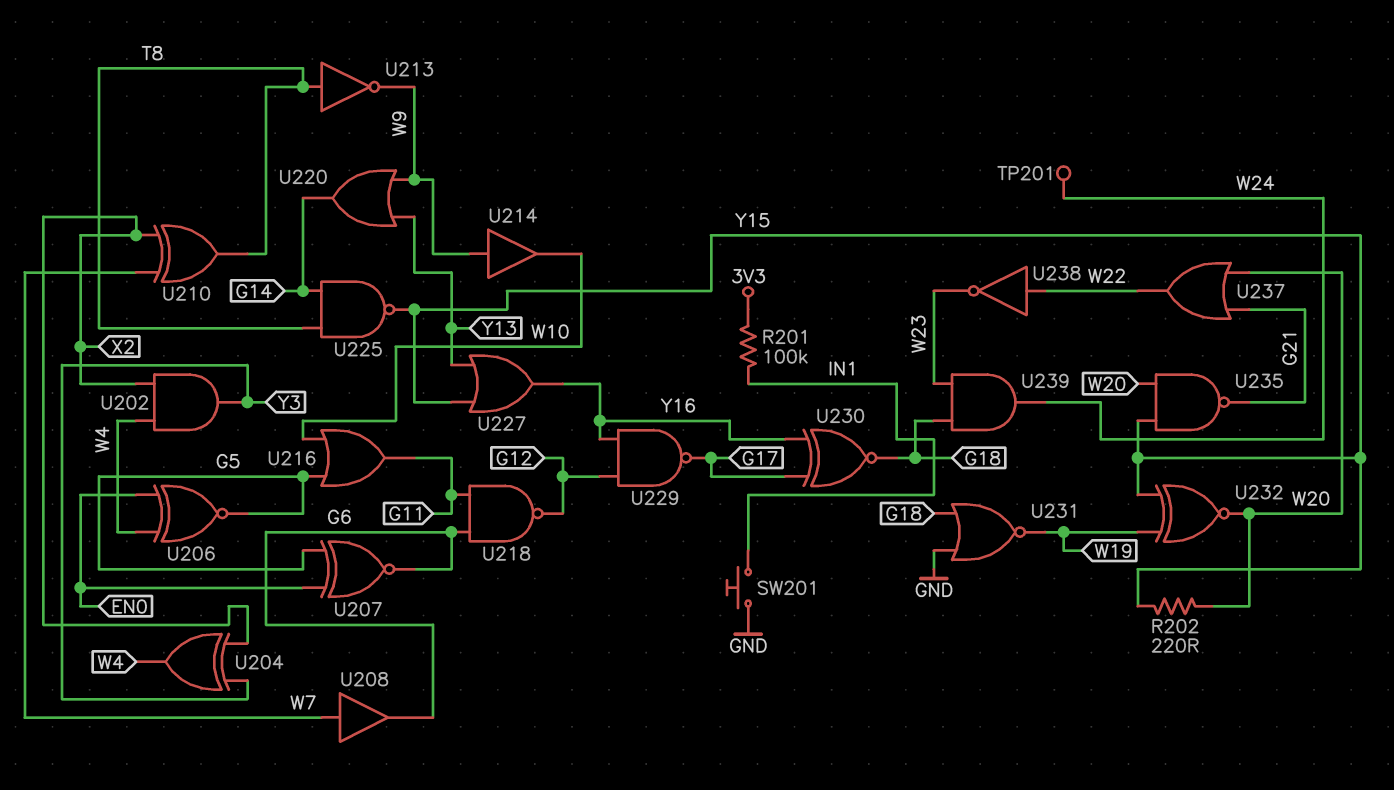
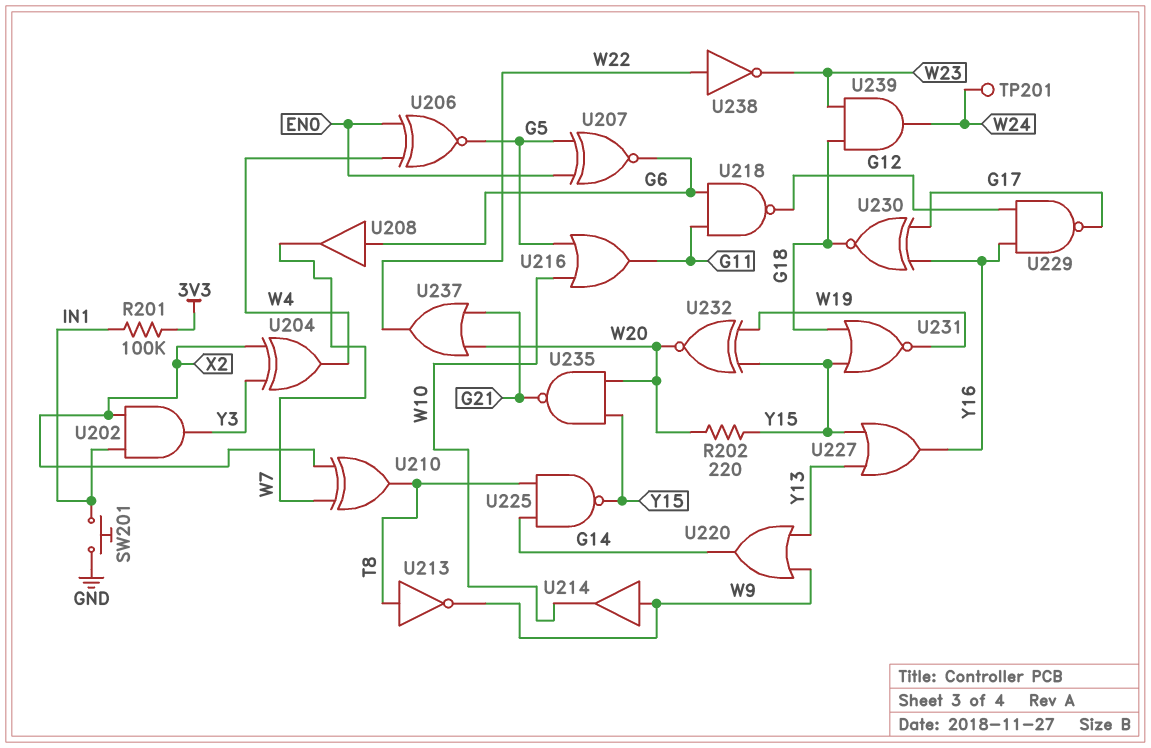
U202: AND (in W4, in X2, out Y3) -> AND (in IN1, in X2, out Y3)
U208: buffer (in W7, out G6) -> buffer (in G6, out W7)
U231: NOR (in G18, in GND, out W19) -> NOR (in G18, in Y15, out W19)

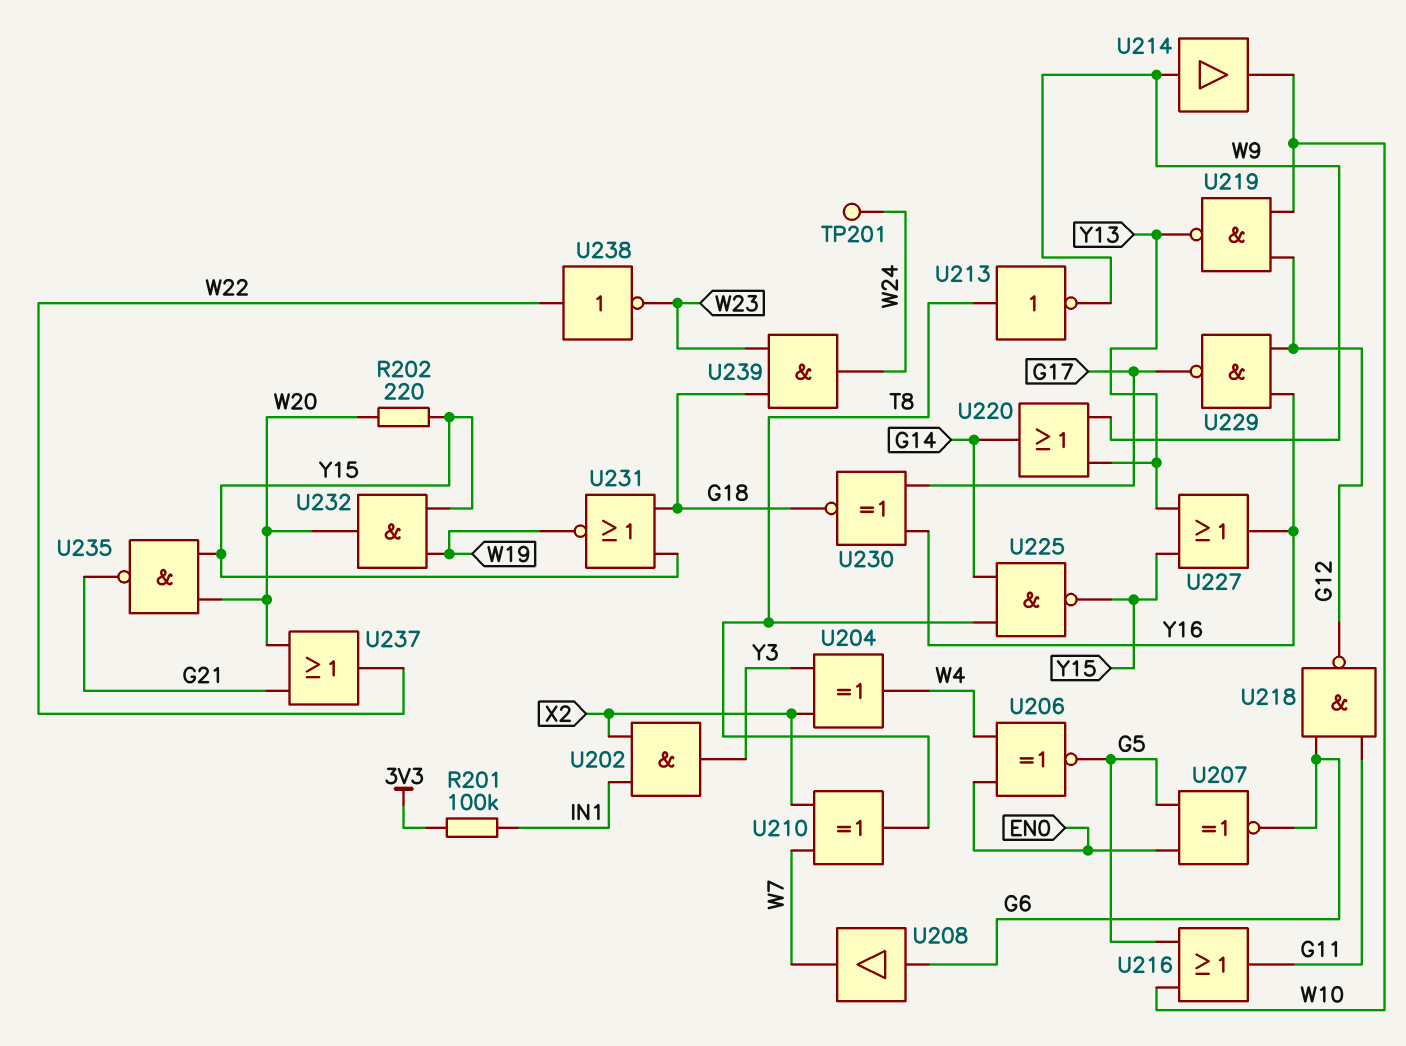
SW201: button (GND, IN1) -> none
U219: none -> NAND (in G12, in W10, out Y13)
U232: XNOR (in W19, in Y15, out W20) -> AND (in W19, in Y15, out W20)

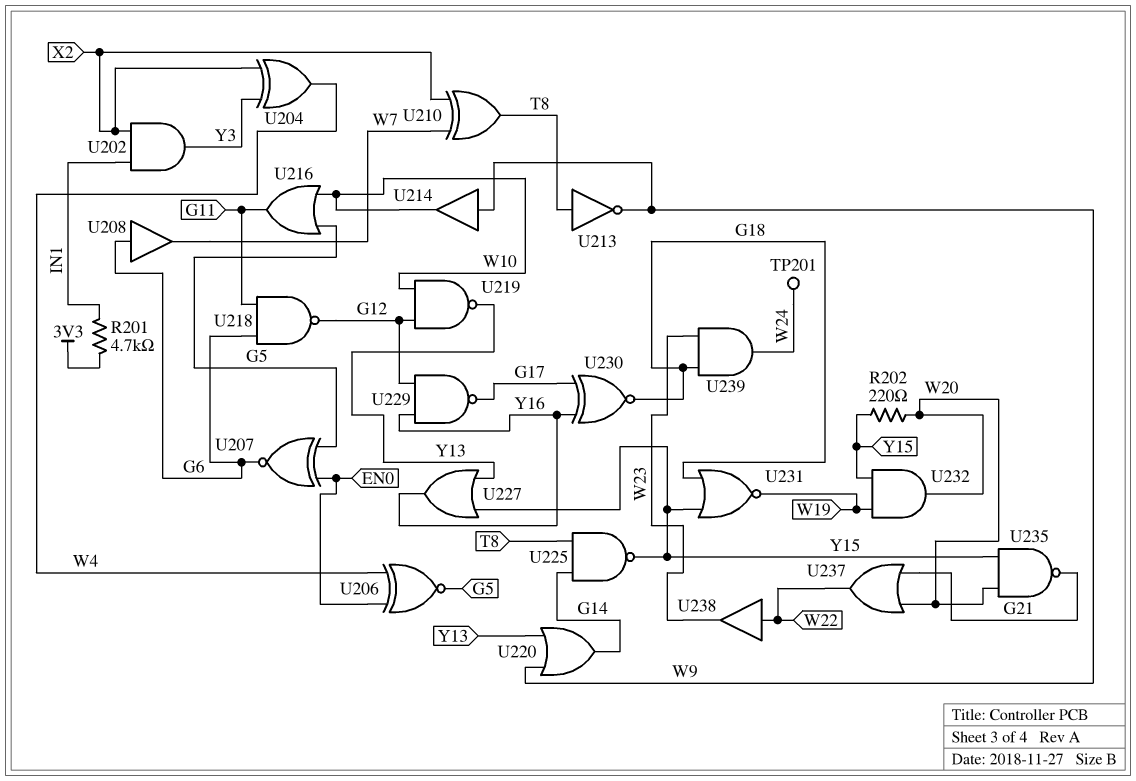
R201: 100k (3V3, IN1) -> 4.7k (3V3, IN1)
U238: NOT (in W22, out W23) -> buffer (in W22, out W23)

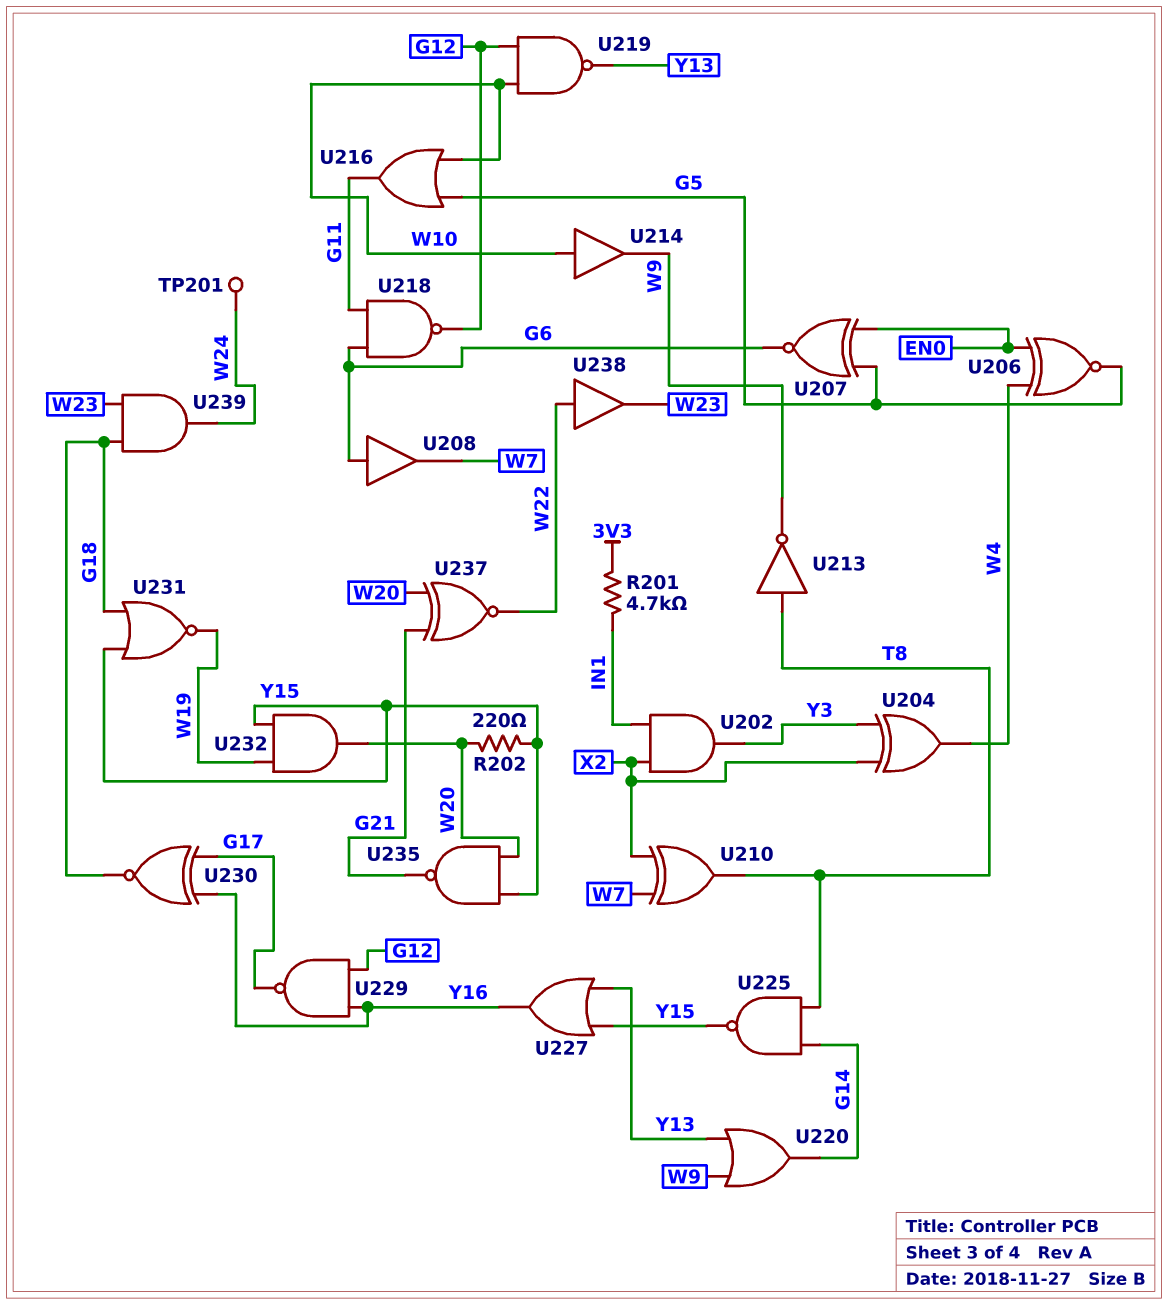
U214: buffer (in W9, out W10) -> buffer (in W10, out W9)
U237: OR (in G21, in W20, out W22) -> XNOR (in G21, in W20, out W22)

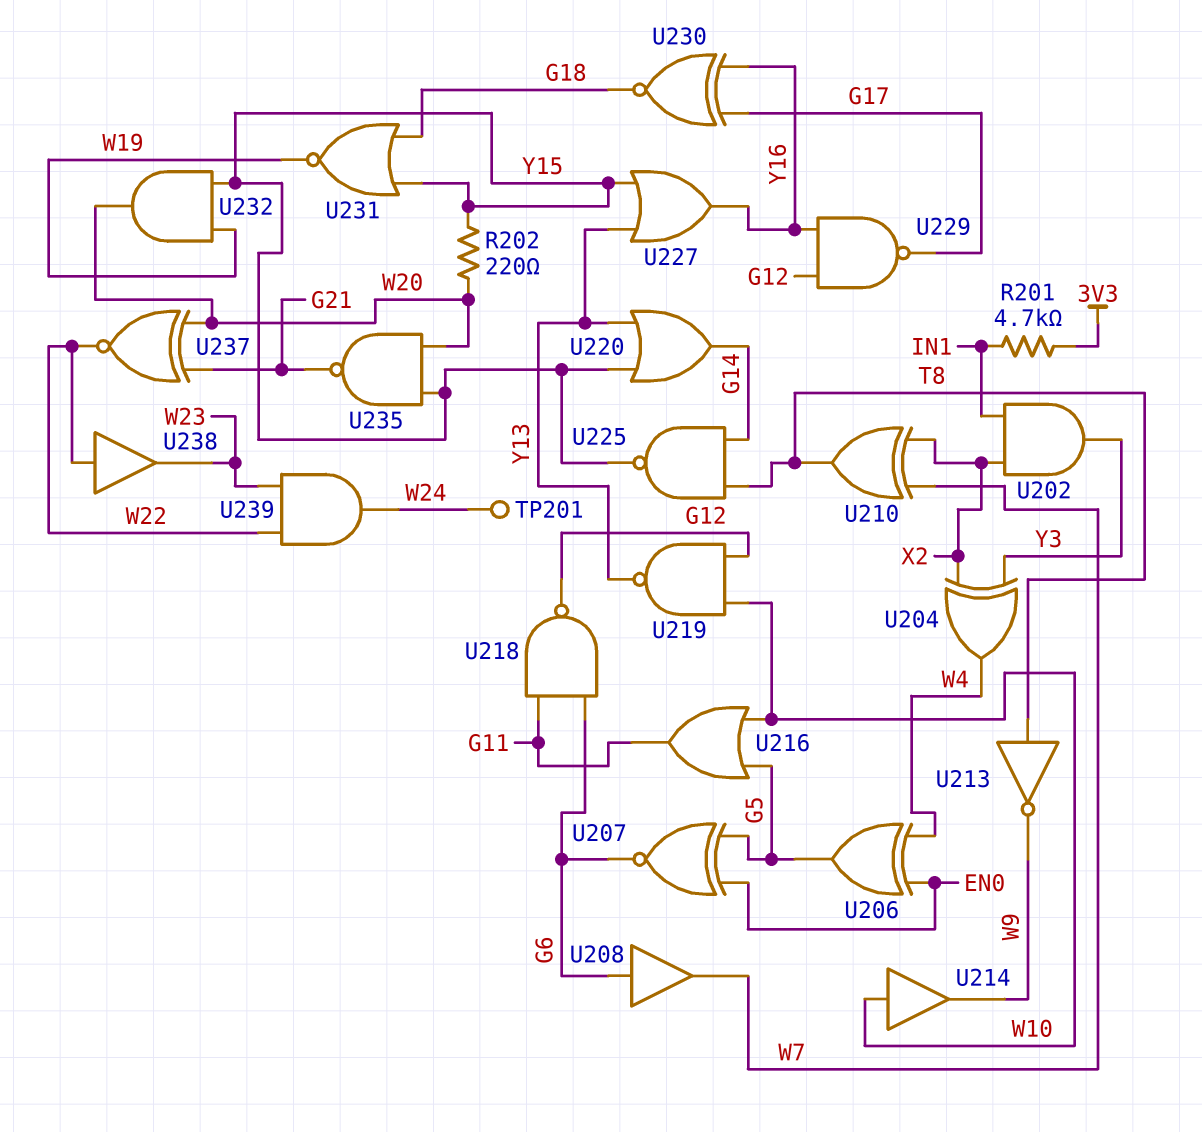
U206: XNOR (in EN0, in W4, out G5) -> XOR (in EN0, in W4, out G5)
U220: OR (in W9, in Y13, out G14) -> OR (in Y13, in Y15, out G14)
U239: AND (in G18, in W23, out W24) -> AND (in W22, in W23, out W24)

